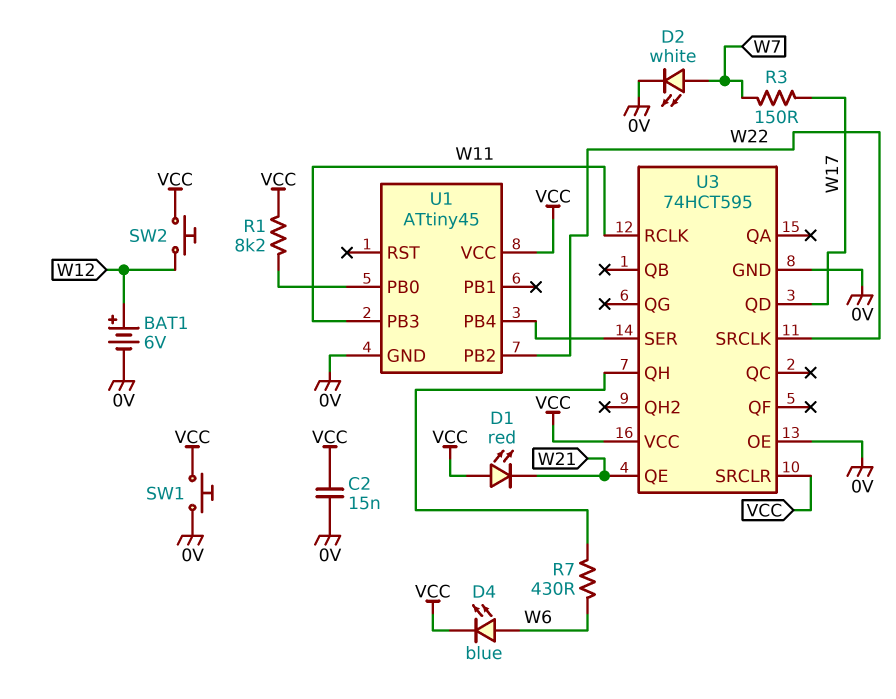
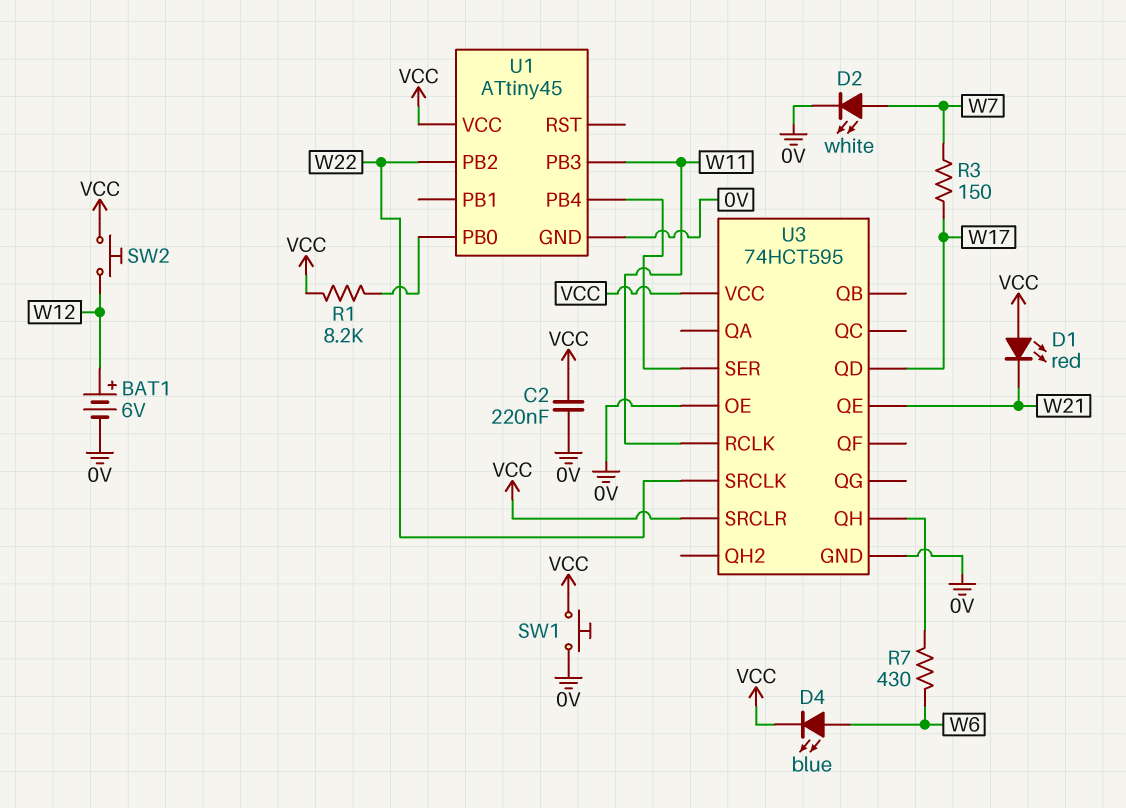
C2: 15nF (0V, VCC) -> 220nF (0V, VCC)

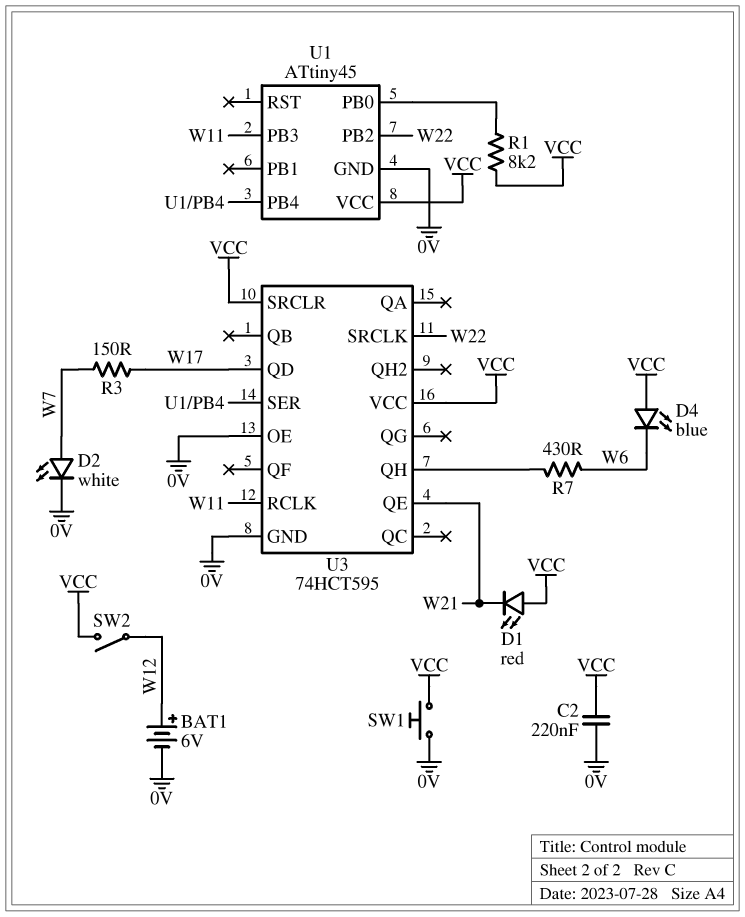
D4: LED blue (A W6, K VCC) -> LED blue (A VCC, K W6)
SW2: button (VCC, W12) -> switch (VCC, W12)

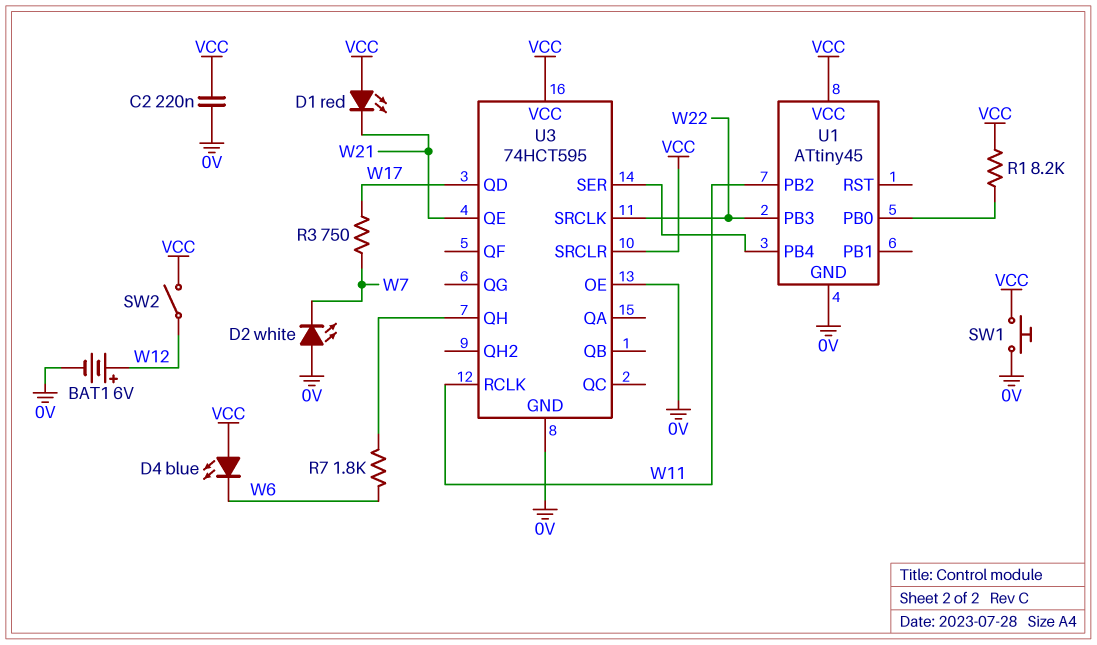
D2: LED white (A W7, K 0V) -> LED white (A 0V, K W7)
R3: 150 (W7, W17) -> 750 (W7, W17)
R7: 430 (U3/QH, W6) -> 1.8k (U3/QH, W6)
U1 pin PB2: W22 -> W11
U1 pin PB3: W11 -> W22

